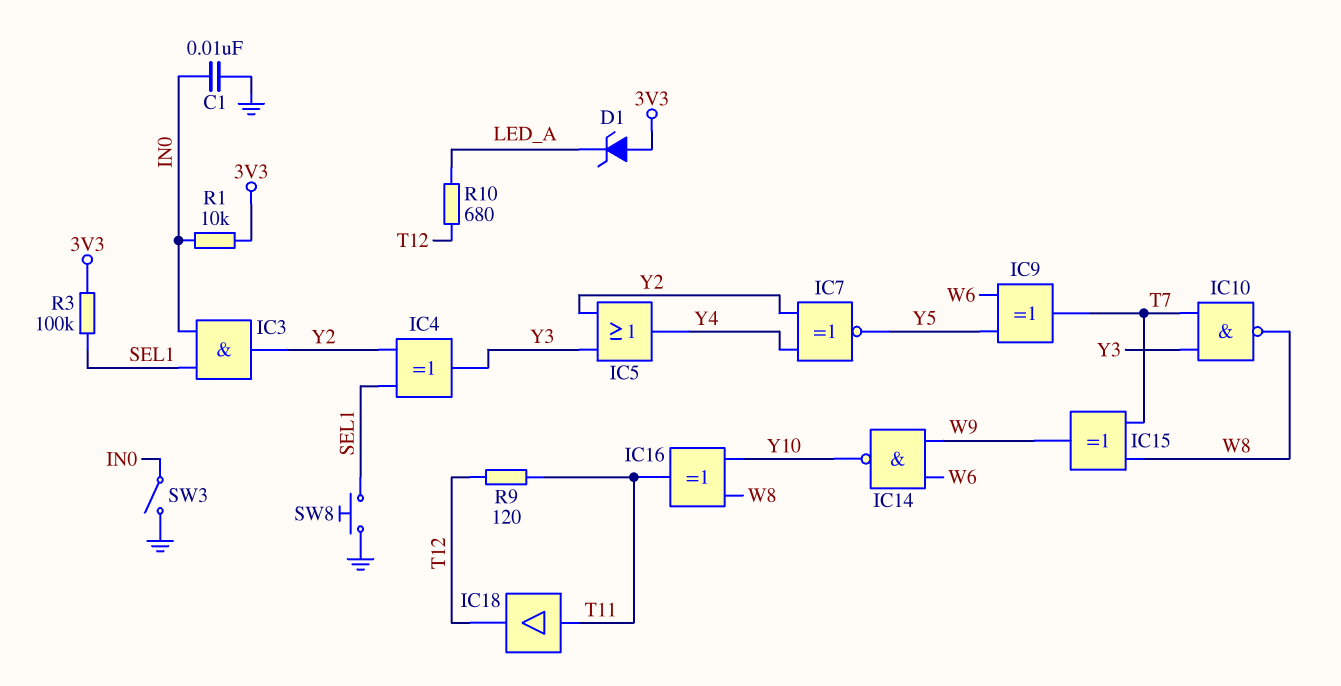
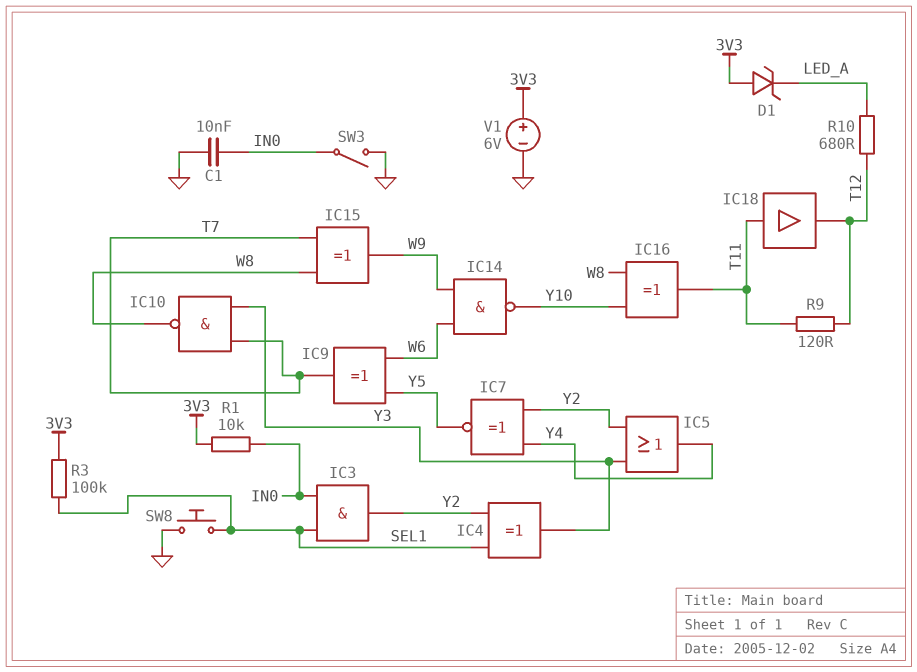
V1: none -> 6V (plus 3V3, minus GND)

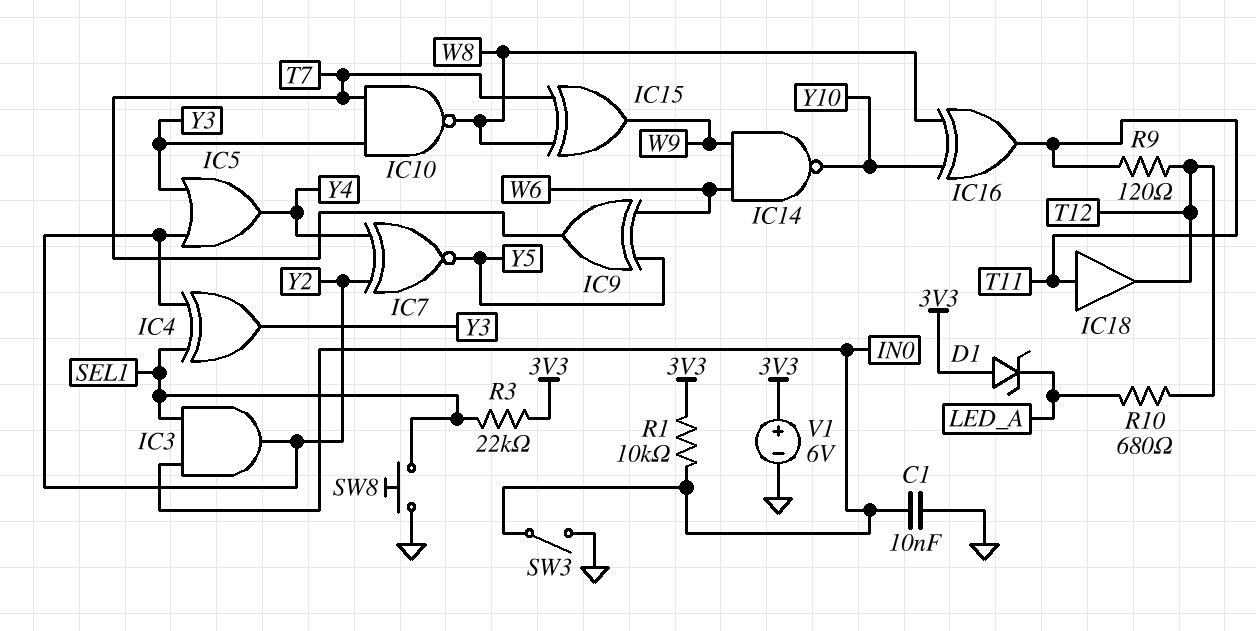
R3: 100k (3V3, SEL1) -> 22k (3V3, SEL1)

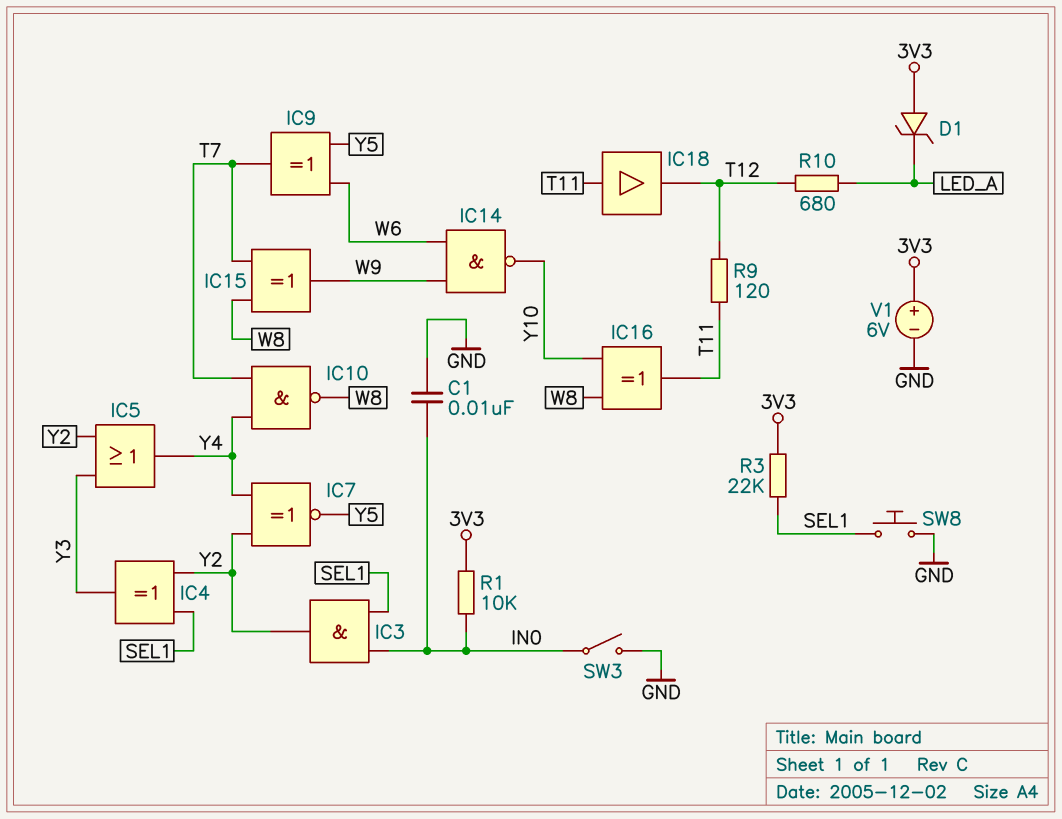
IC10: NAND (in T7, in Y3, out W8) -> NAND (in T7, in Y4, out W8)

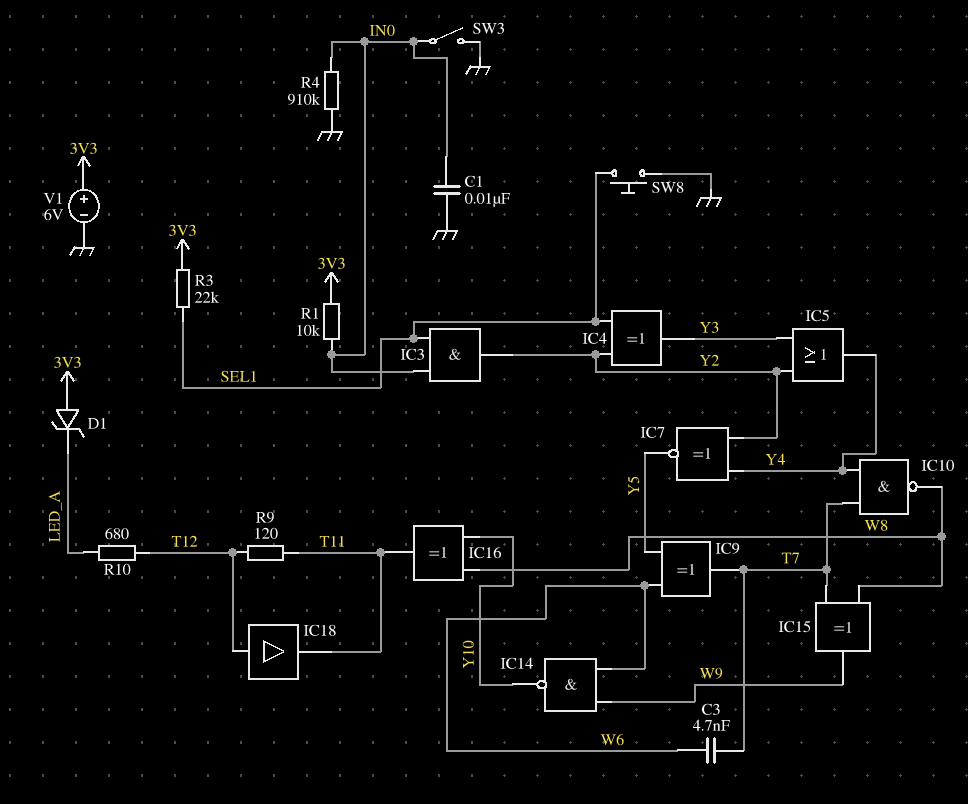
C3: none -> 4.7nF (T7, W6)
IC18: buffer (in T11, out T12) -> buffer (in T12, out T11)
R4: none -> 910k (GND, IN0)

